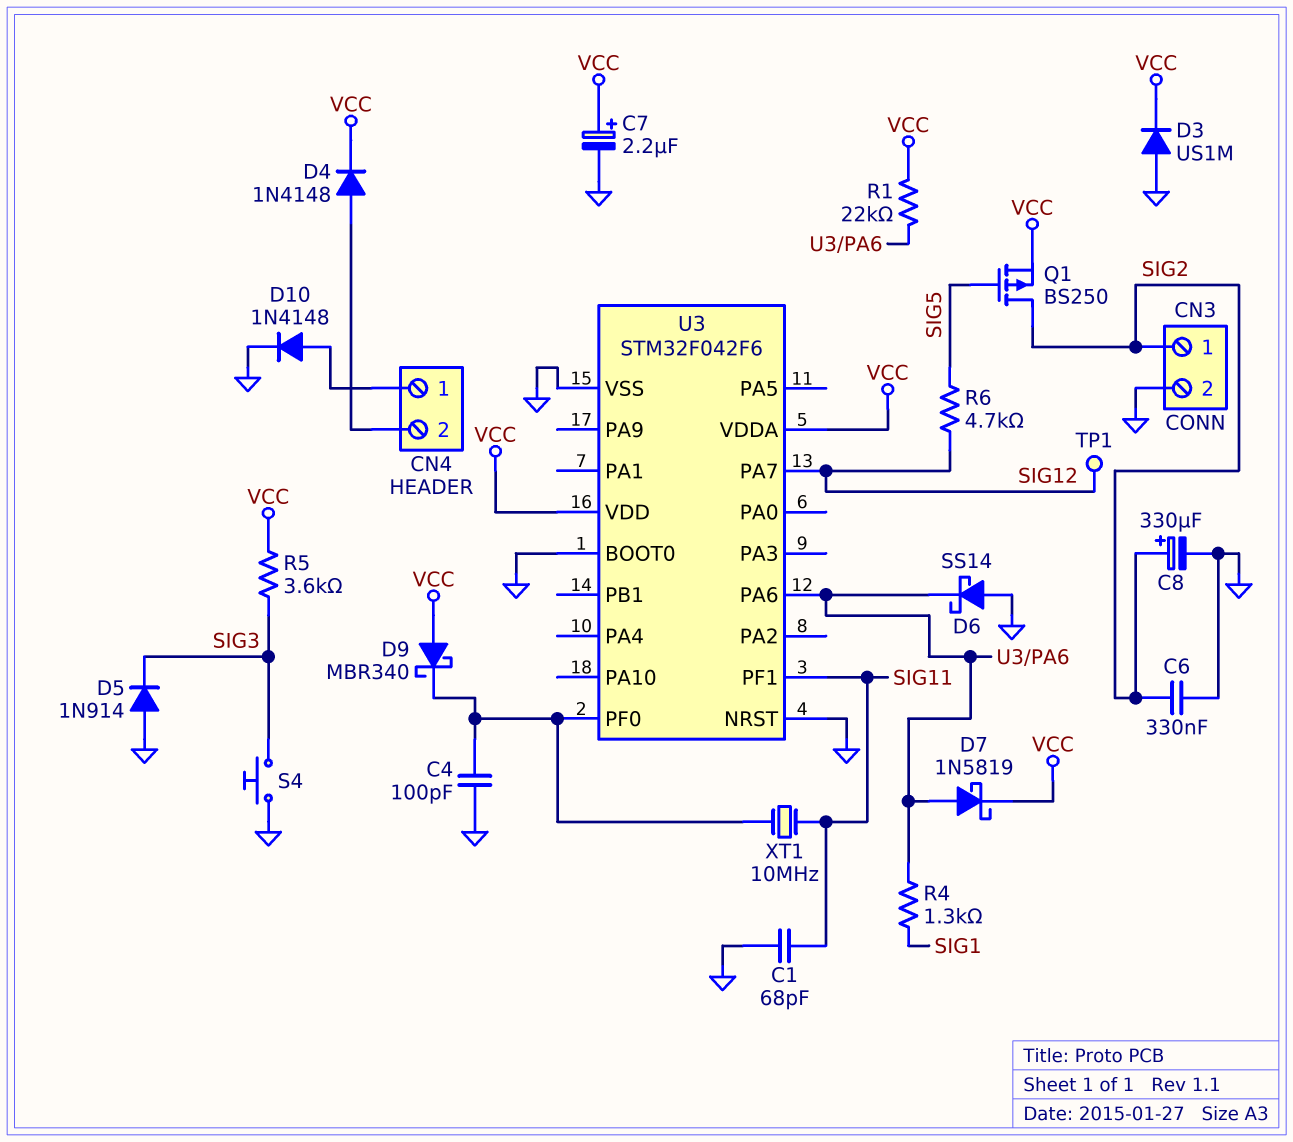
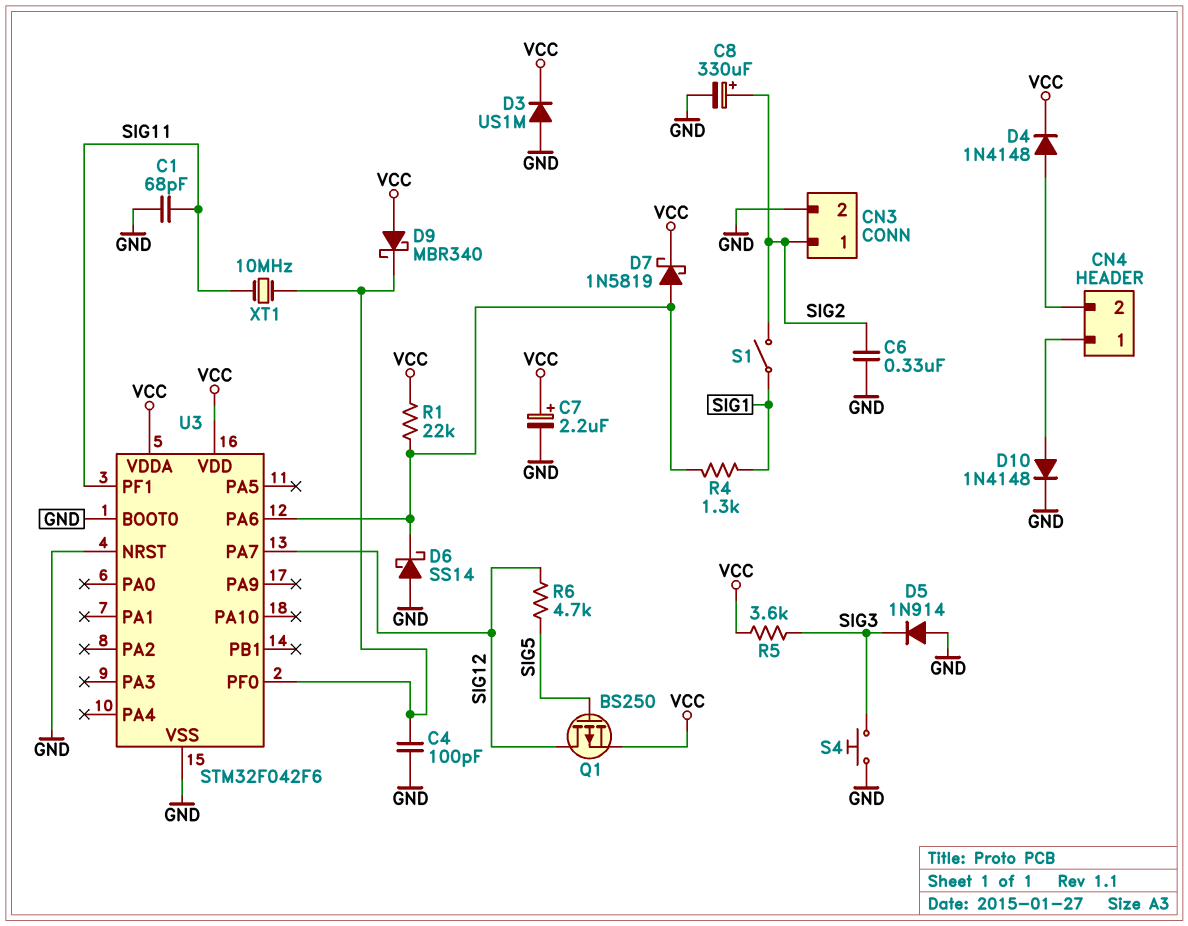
Q1: PMOS BS250 (G SIG5, D SIG2, S VCC) -> PMOS BS250 (G SIG5, D SIG12, S VCC)
S1: none -> switch (SIG1, SIG2)
TP1: test point (SIG12) -> none

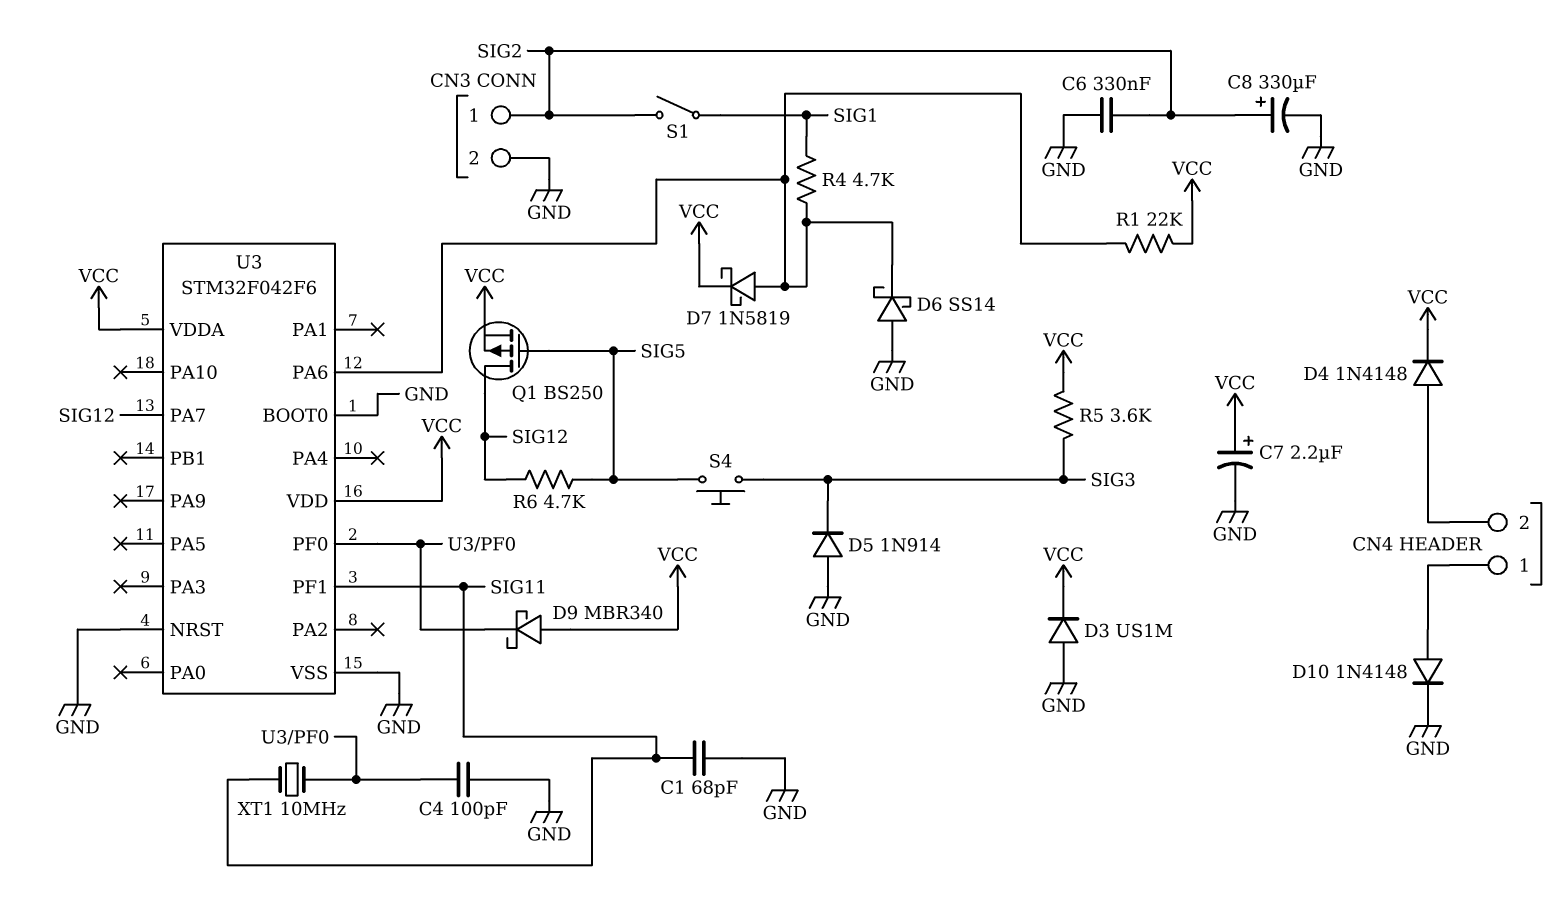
R4: 1.3k (SIG1, U3/PA6) -> 4.7k (SIG1, U3/PA6)
S4: button (GND, SIG3) -> button (SIG3, SIG5)

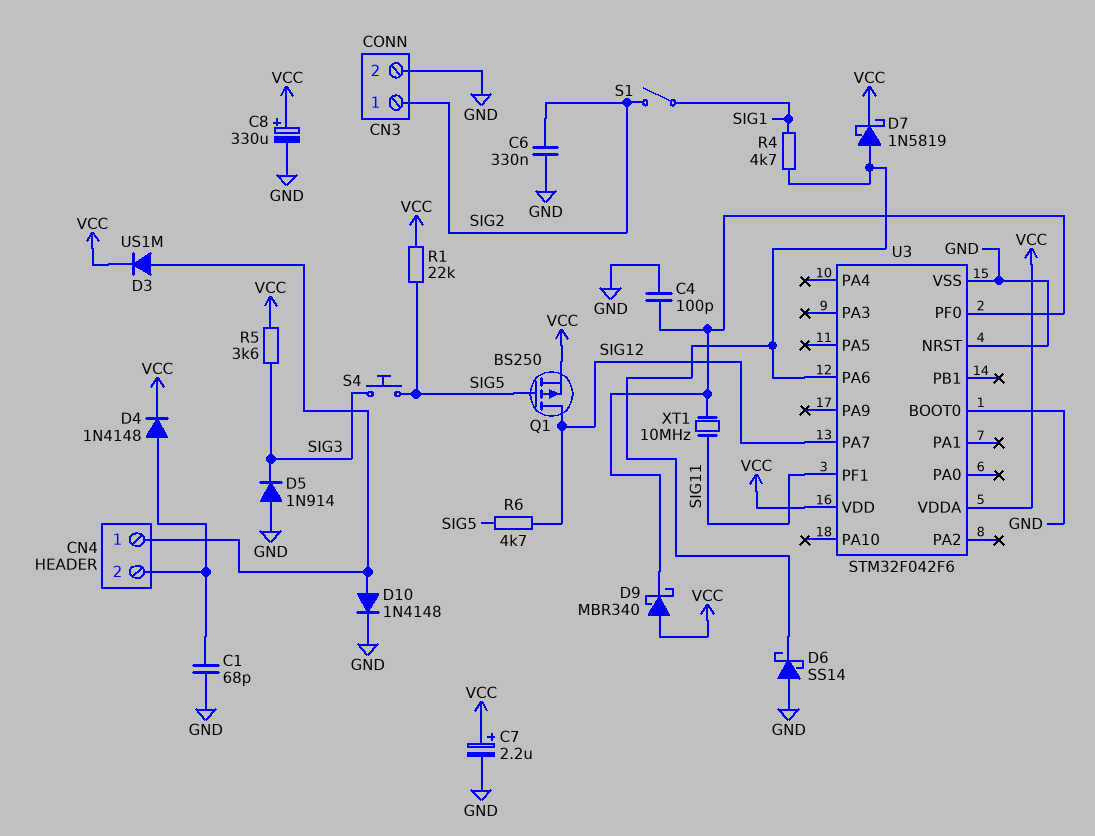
C1: 68pF (GND, SIG11) -> 68pF (CN4/2, GND)
C8: 330uF (plus SIG2, minus GND) -> 330uF (plus VCC, minus GND)
D3: diode US1M (A GND, K VCC) -> diode US1M (A CN4/1, K VCC)
R1: 22k (U3/PA6, VCC) -> 22k (SIG5, VCC)

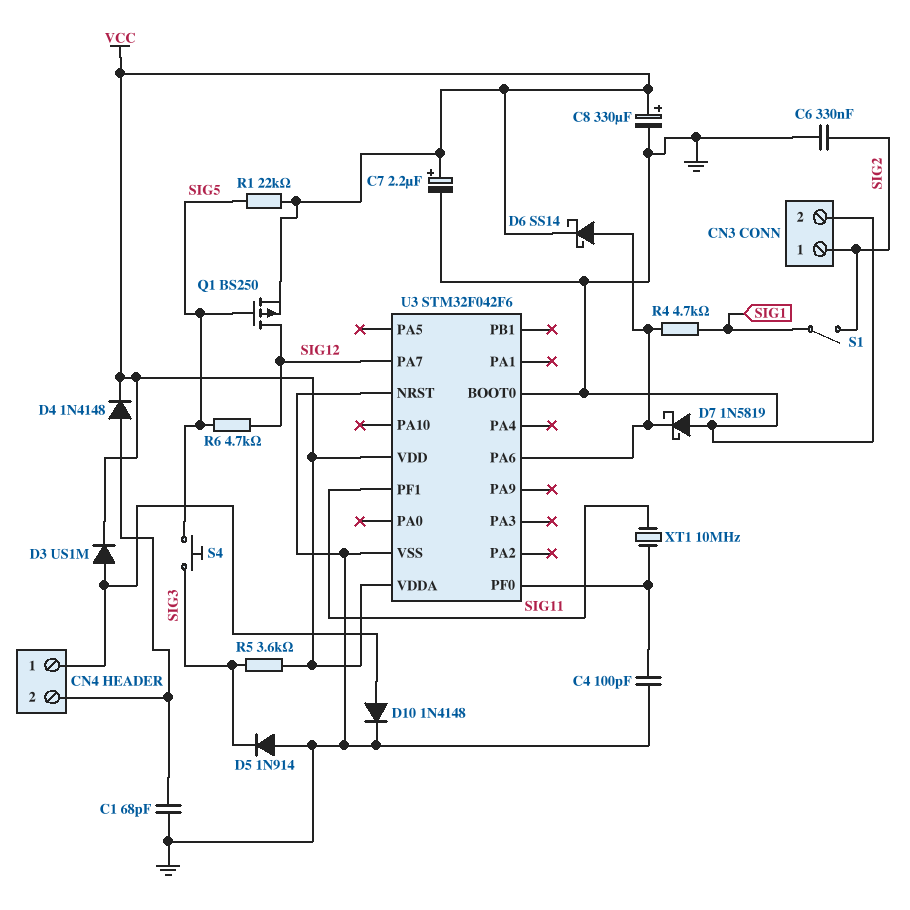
D6: schottky SS14 (A GND, K U3/PA6) -> schottky SS14 (A U3/PA6, K VCC)
D7: schottky 1N5819 (A U3/PA6, K VCC) -> schottky 1N5819 (A GND, K U3/PA6)
D9: schottky MBR340 (A VCC, K U3/PF0) -> none

